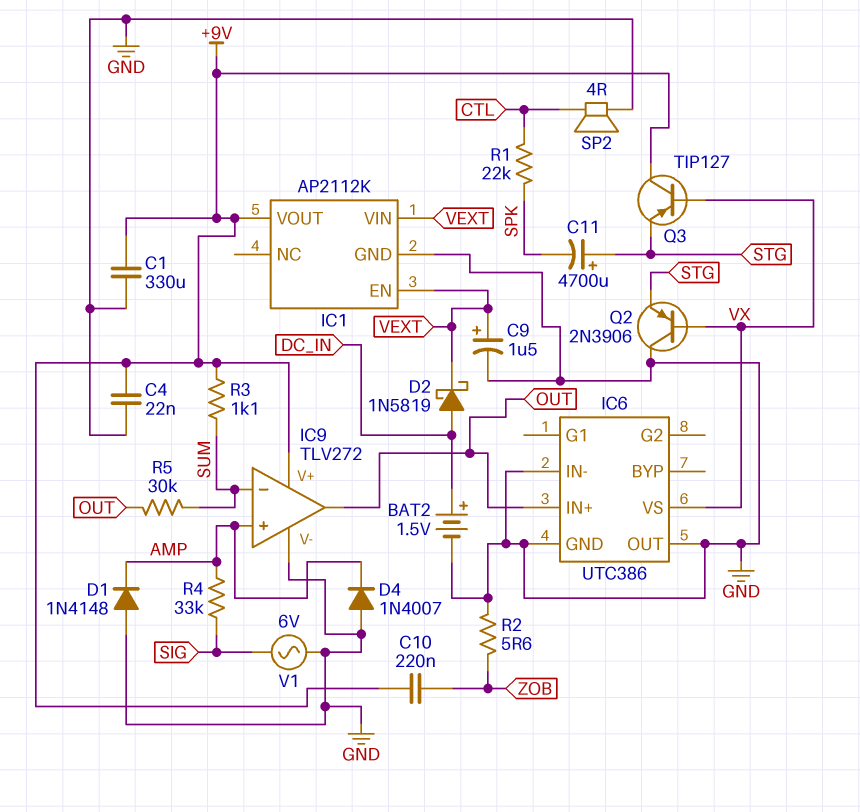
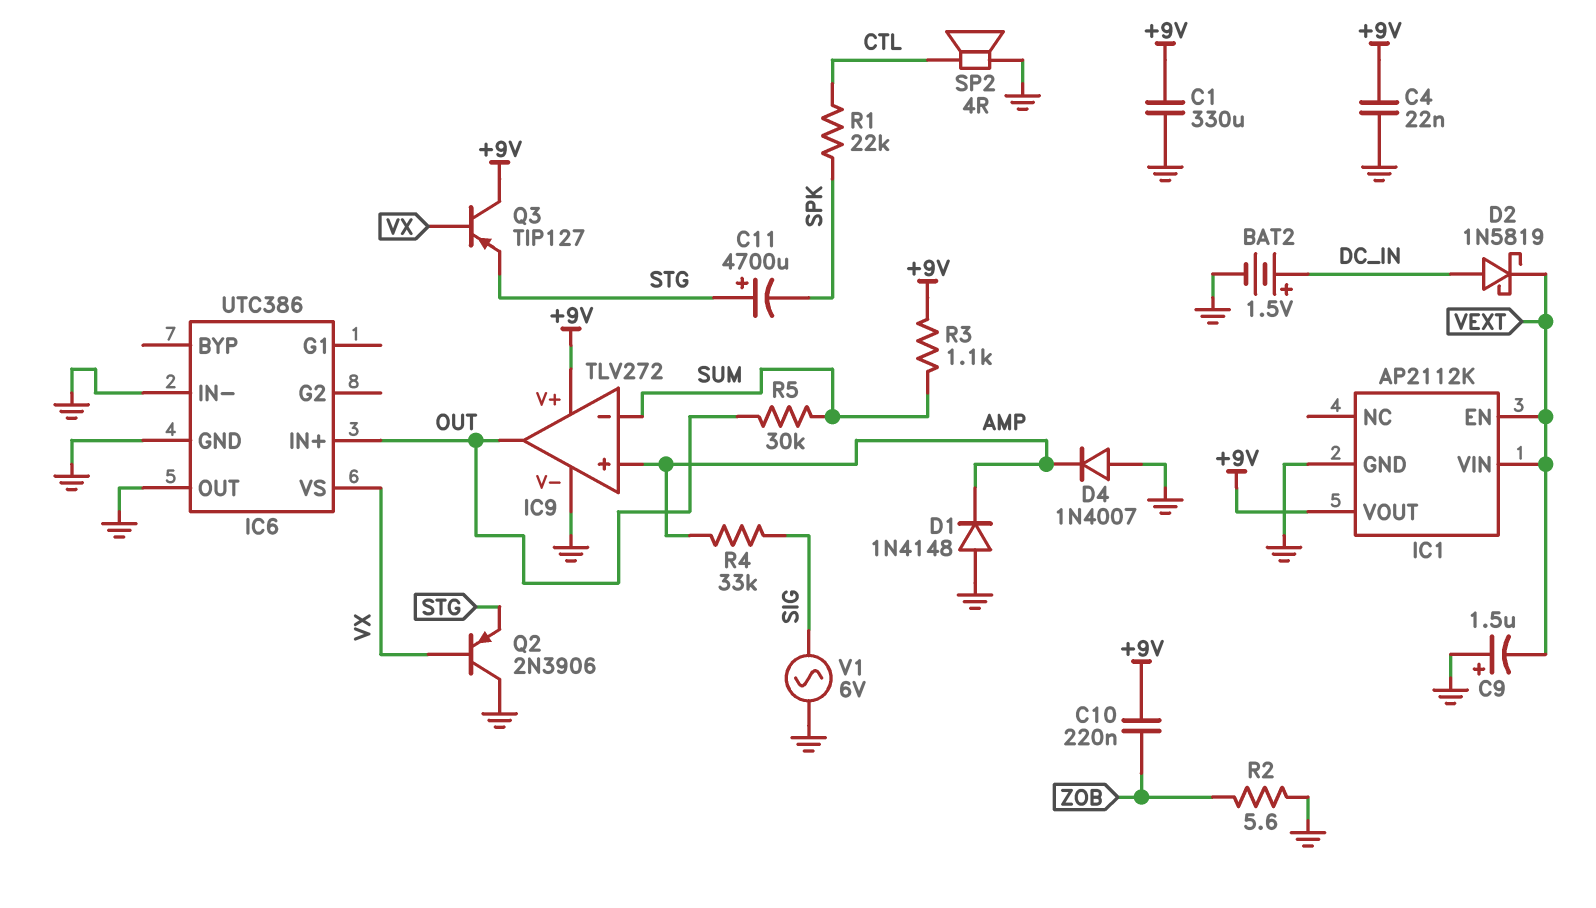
C9: 1.5uF (plus VEXT, minus GND) -> 1.5uF (plus GND, minus VEXT)

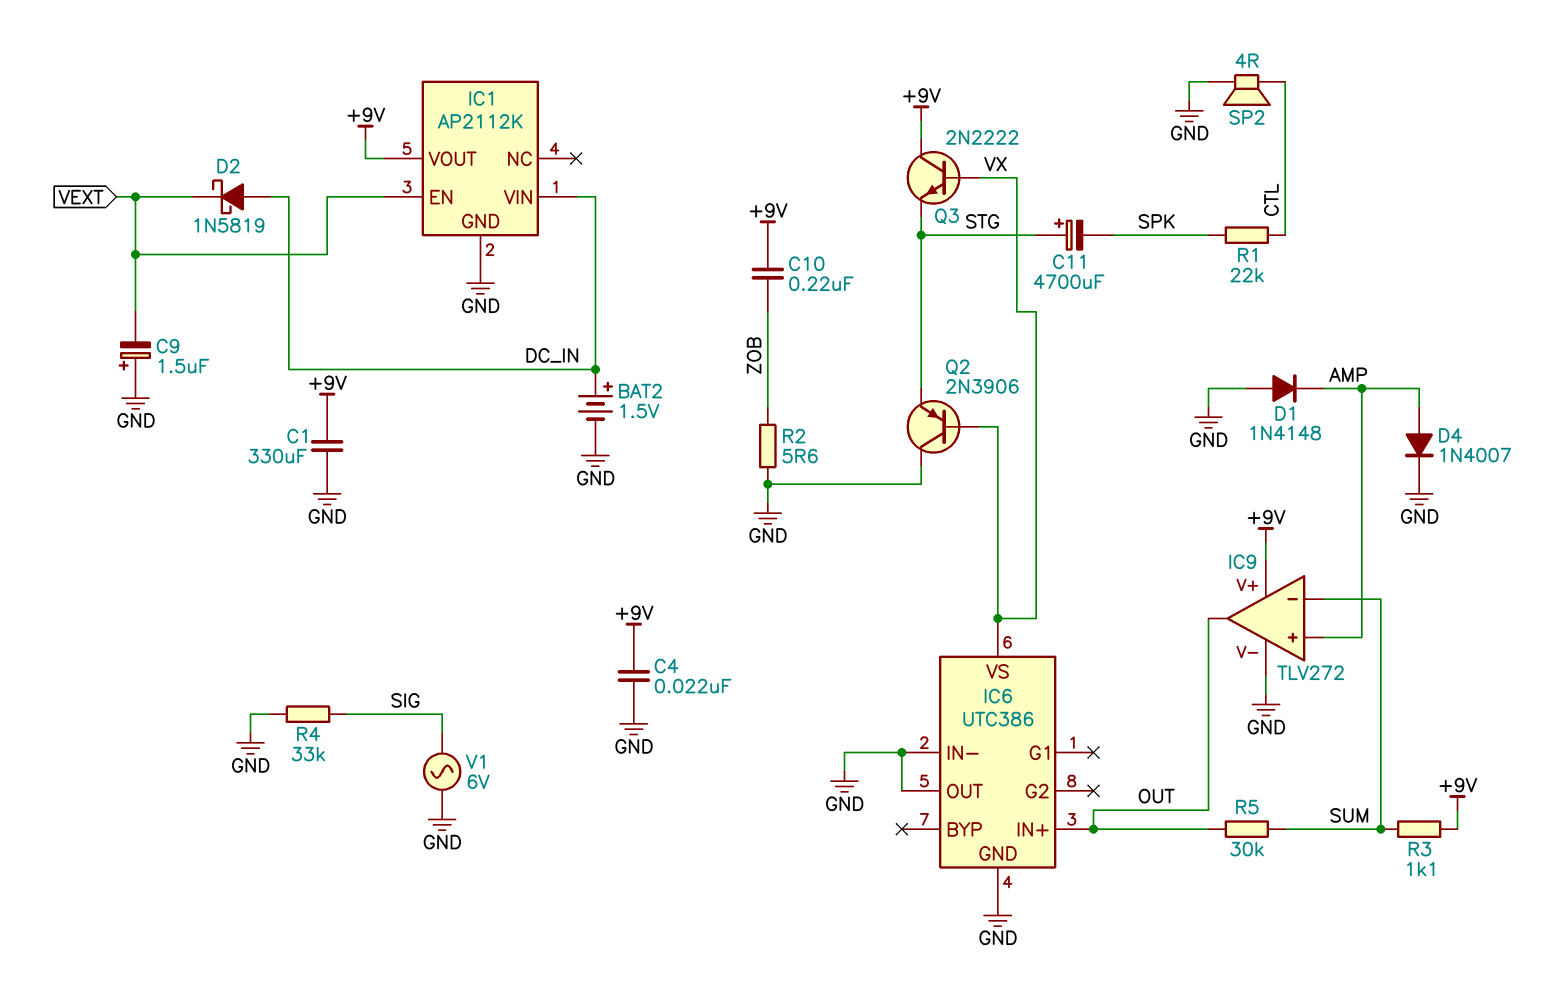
D4: diode 1N4007 (A GND, K AMP) -> diode 1N4007 (A AMP, K GND)
IC1 pin VIN: VEXT -> DC_IN
Q3: PNP TIP127 (B VX, C +9V, E STG) -> NPN 2N2222 (B VX, C +9V, E STG)
R4: 33k (AMP, SIG) -> 33k (GND, SIG)

